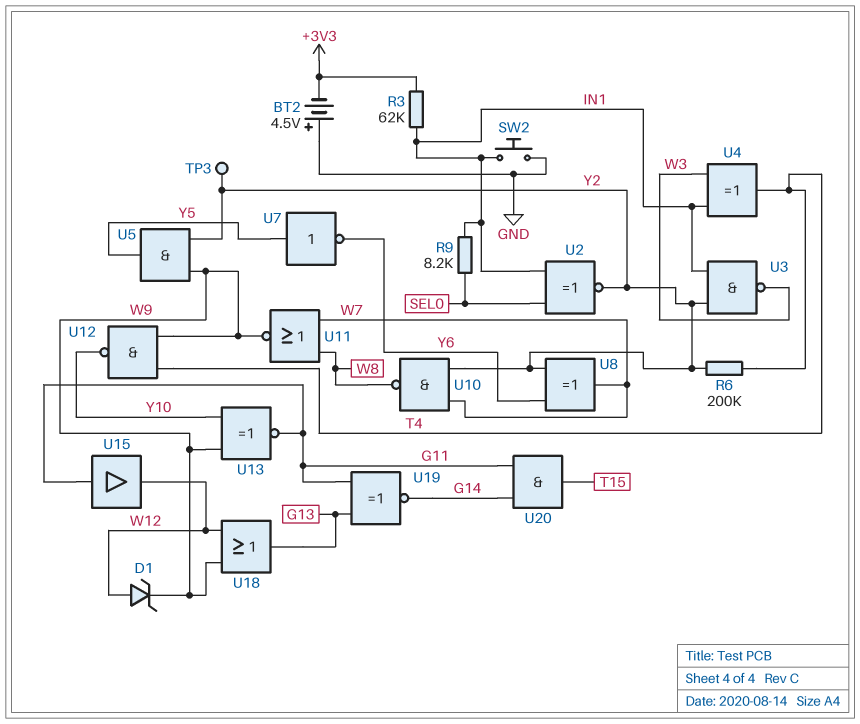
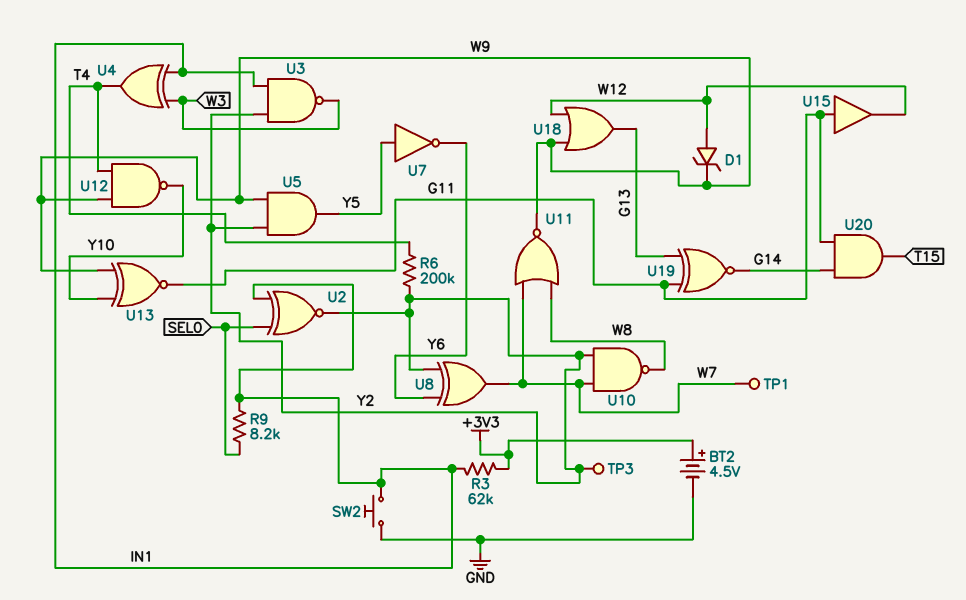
BT2: 4.5V (plus GND, minus +3V3) -> 4.5V (plus +3V3, minus GND)
TP1: none -> test point (W7)

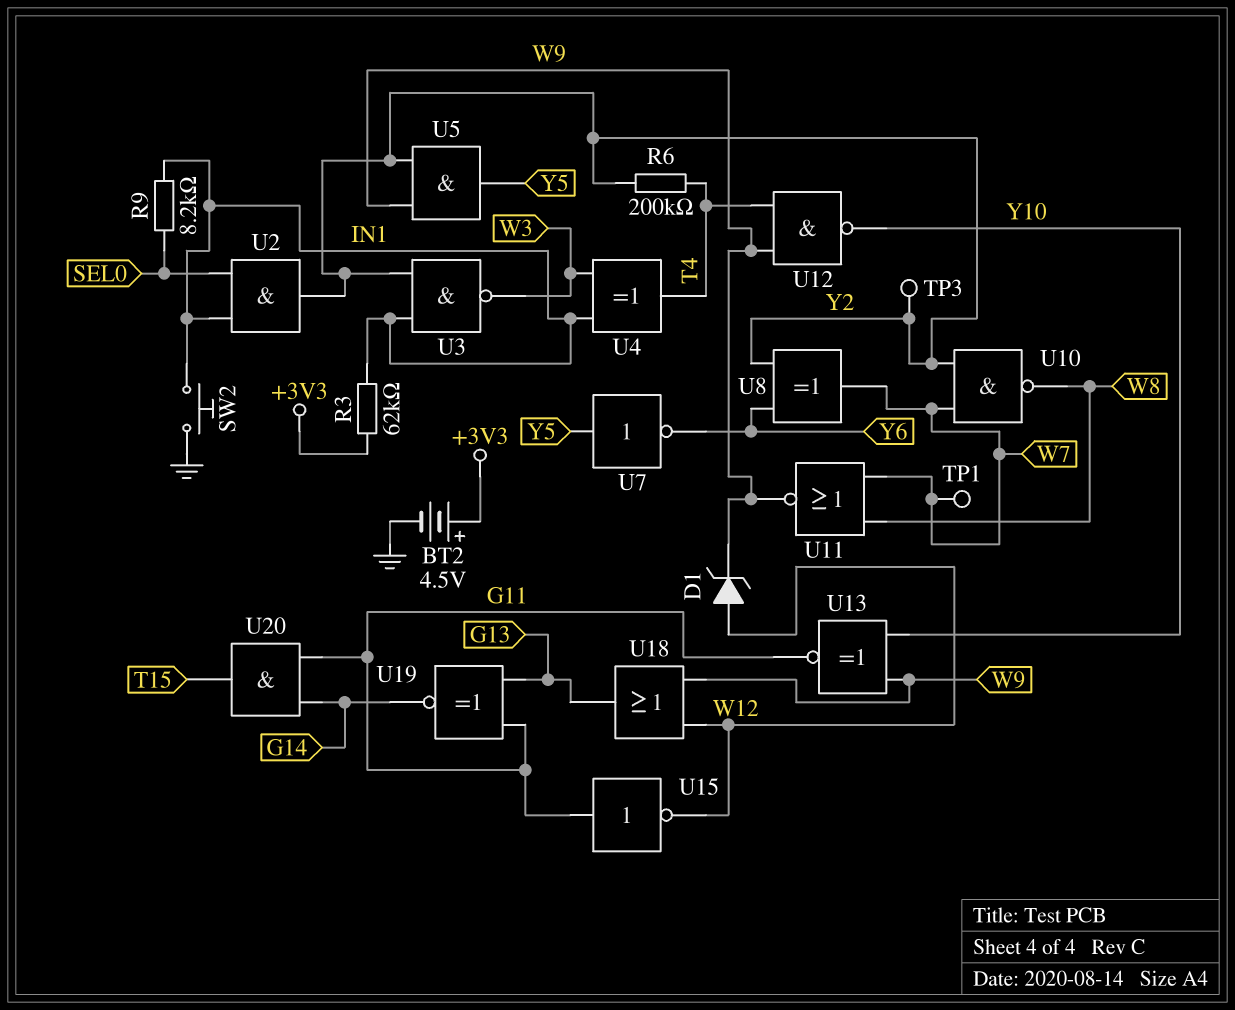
U2: XNOR (in IN1, in SEL0, out Y2) -> AND (in IN1, in SEL0, out Y2)
U15: buffer (in G11, out W12) -> NOT (in G11, out W12)

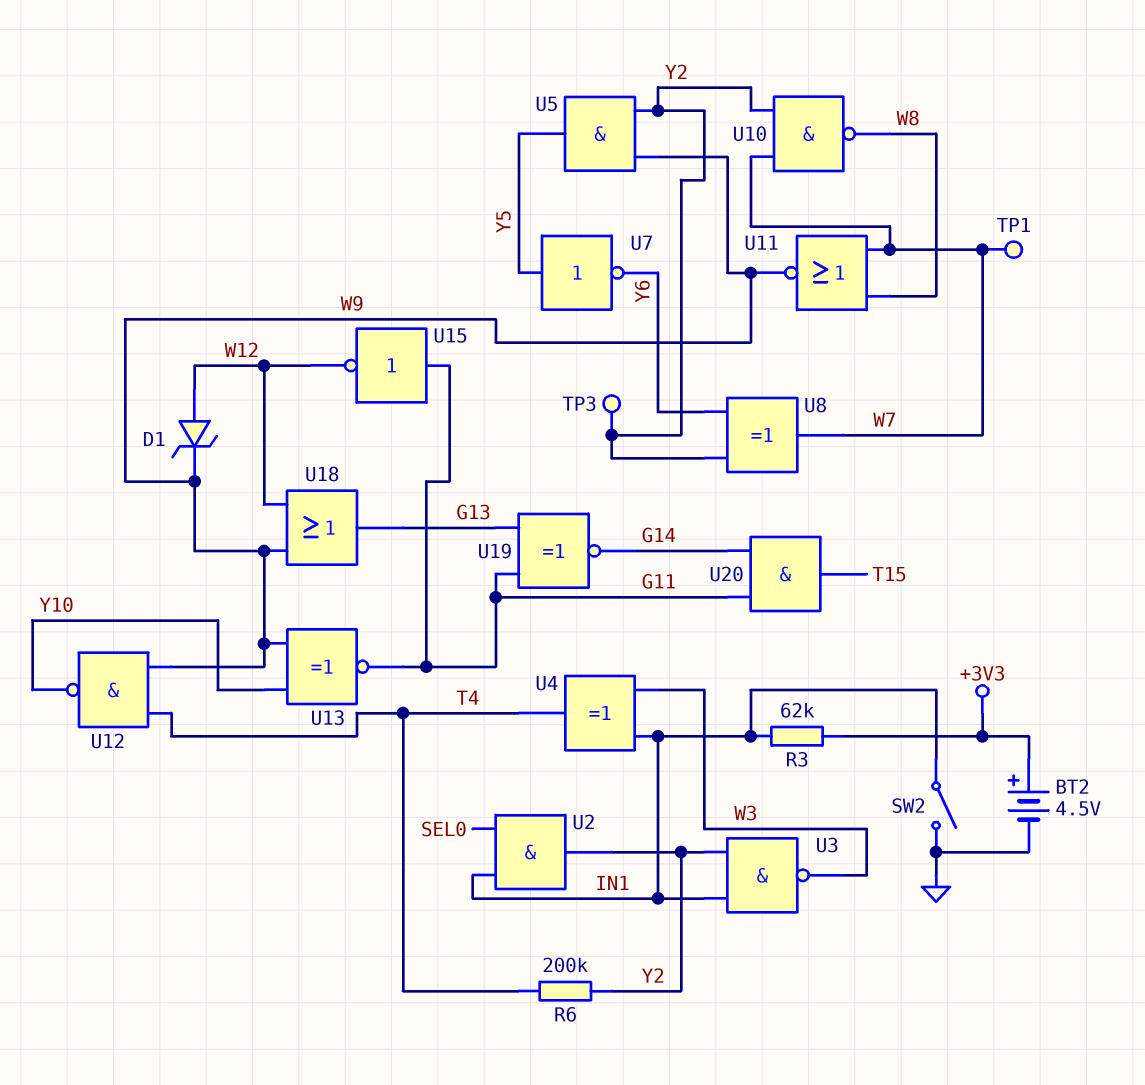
R9: 8.2k (IN1, SEL0) -> none
SW2: button (GND, IN1) -> switch (GND, IN1)

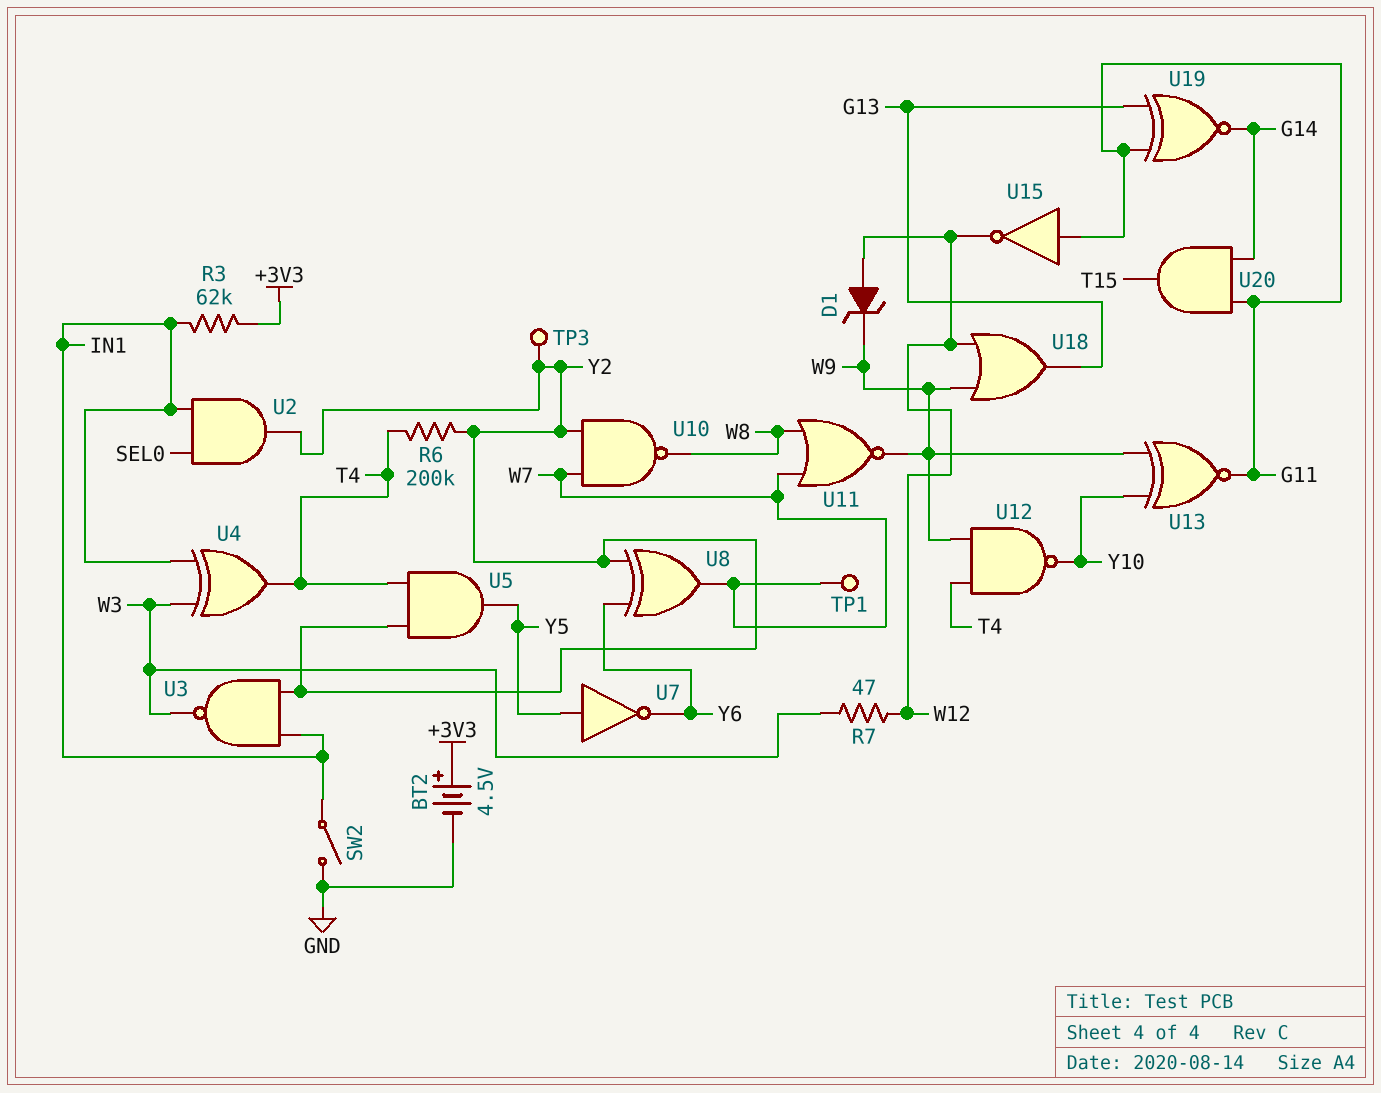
R7: none -> 47 (W3, W12)
U5: AND (in W9, in Y2, out Y5) -> AND (in T4, in Y2, out Y5)

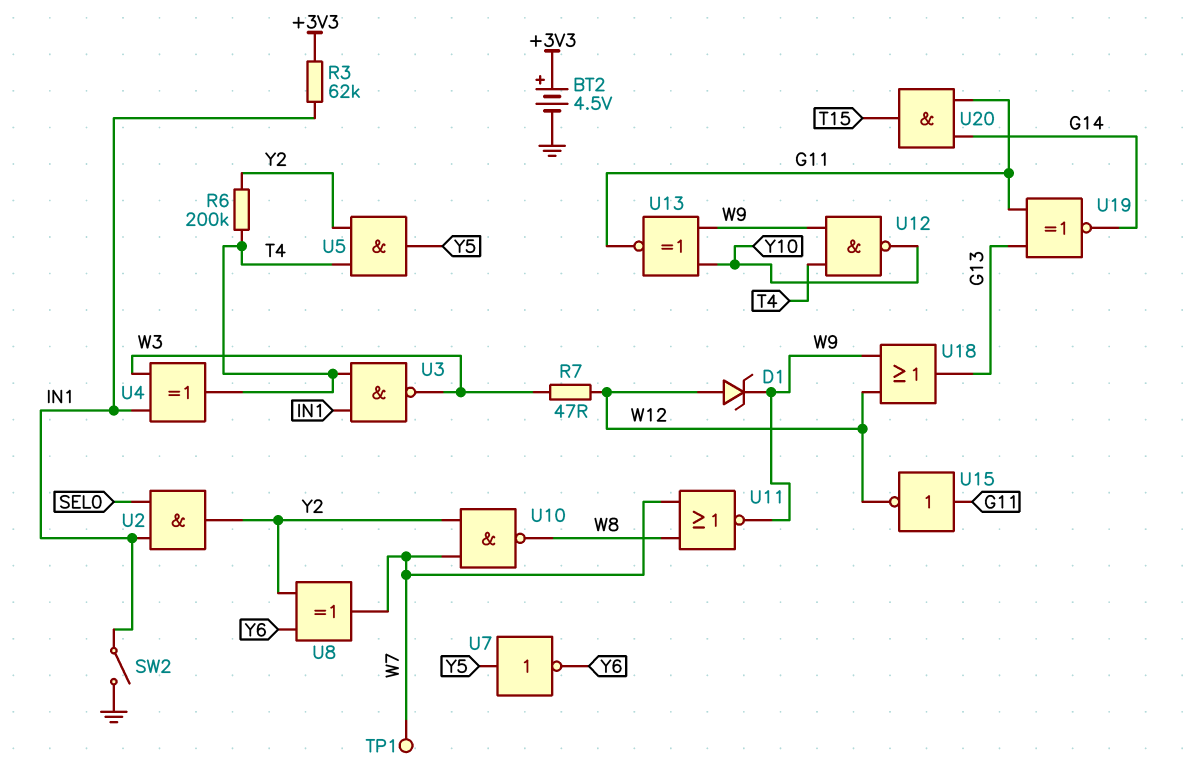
TP3: test point (Y2) -> none
U3: NAND (in IN1, in Y2, out W3) -> NAND (in IN1, in T4, out W3)

